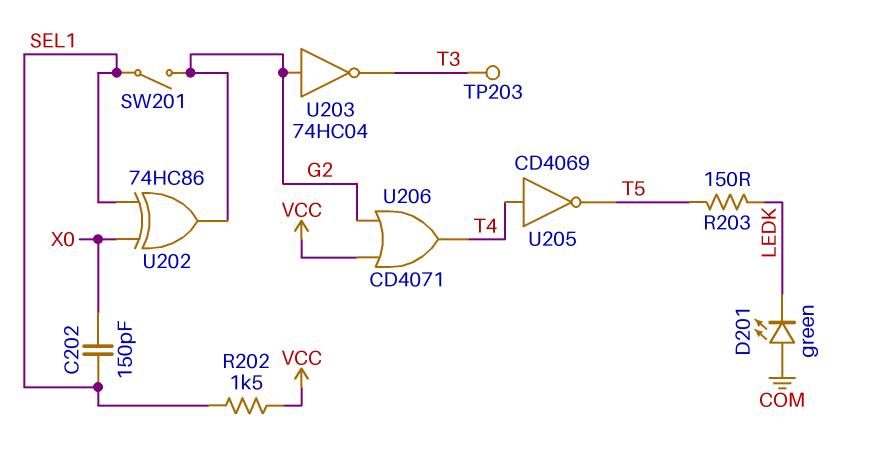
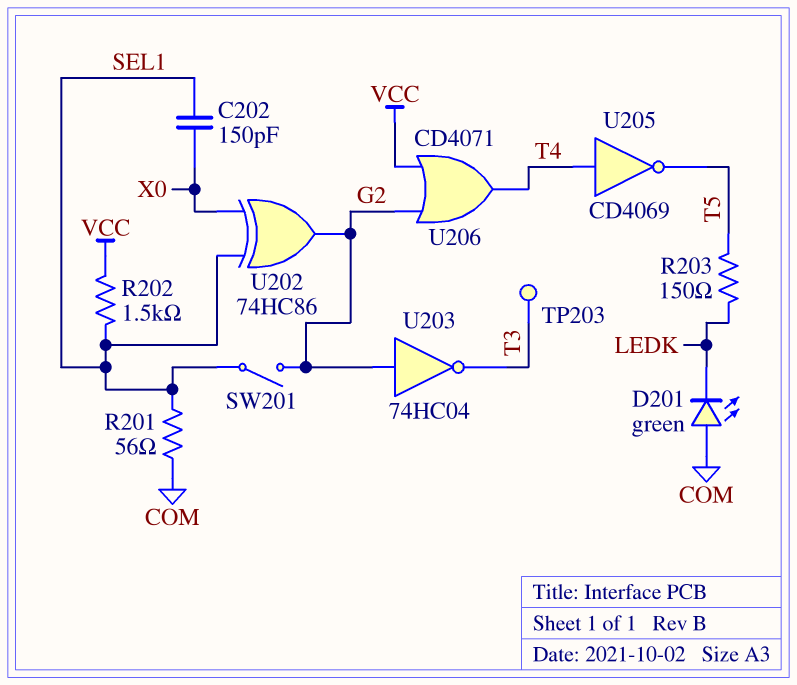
R201: none -> 56 (COM, SEL1)

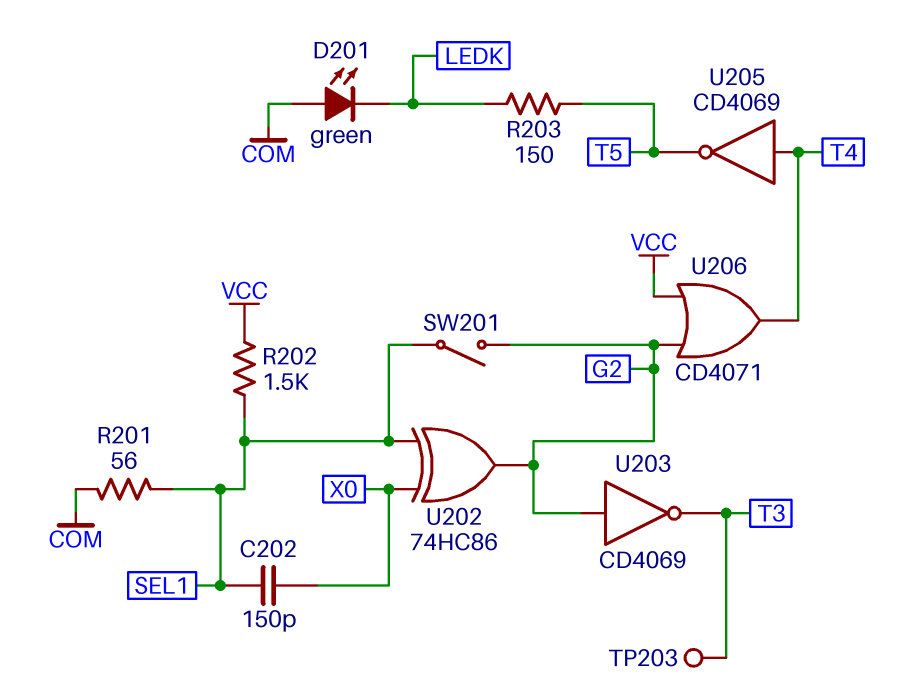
U203: NOT 74HC04 (in G2, out T3) -> NOT CD4069 (in G2, out T3)

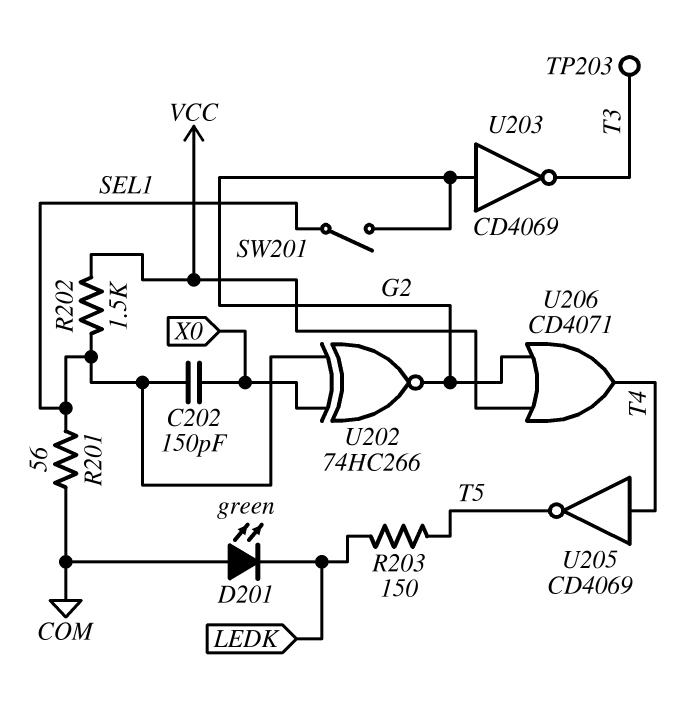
U202: XOR 74HC86 (in SEL1, in X0, out G2) -> XNOR 74HC266 (in SEL1, in X0, out G2)

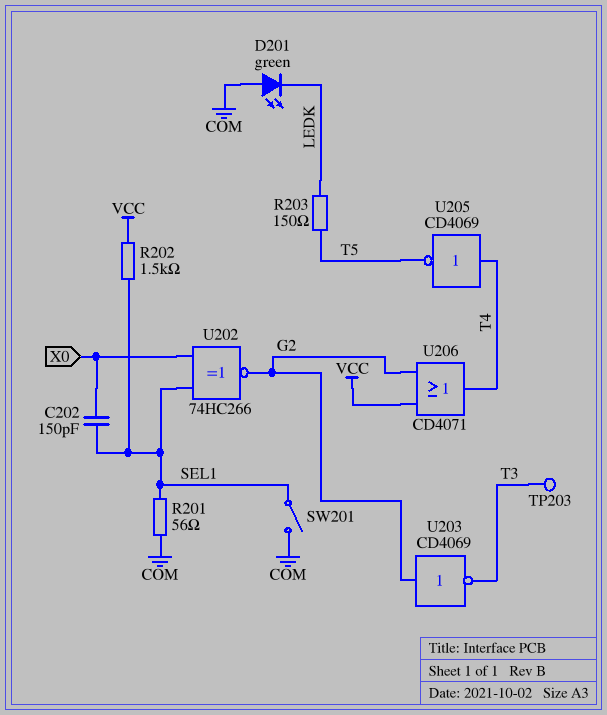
SW201: switch (G2, SEL1) -> switch (COM, SEL1)

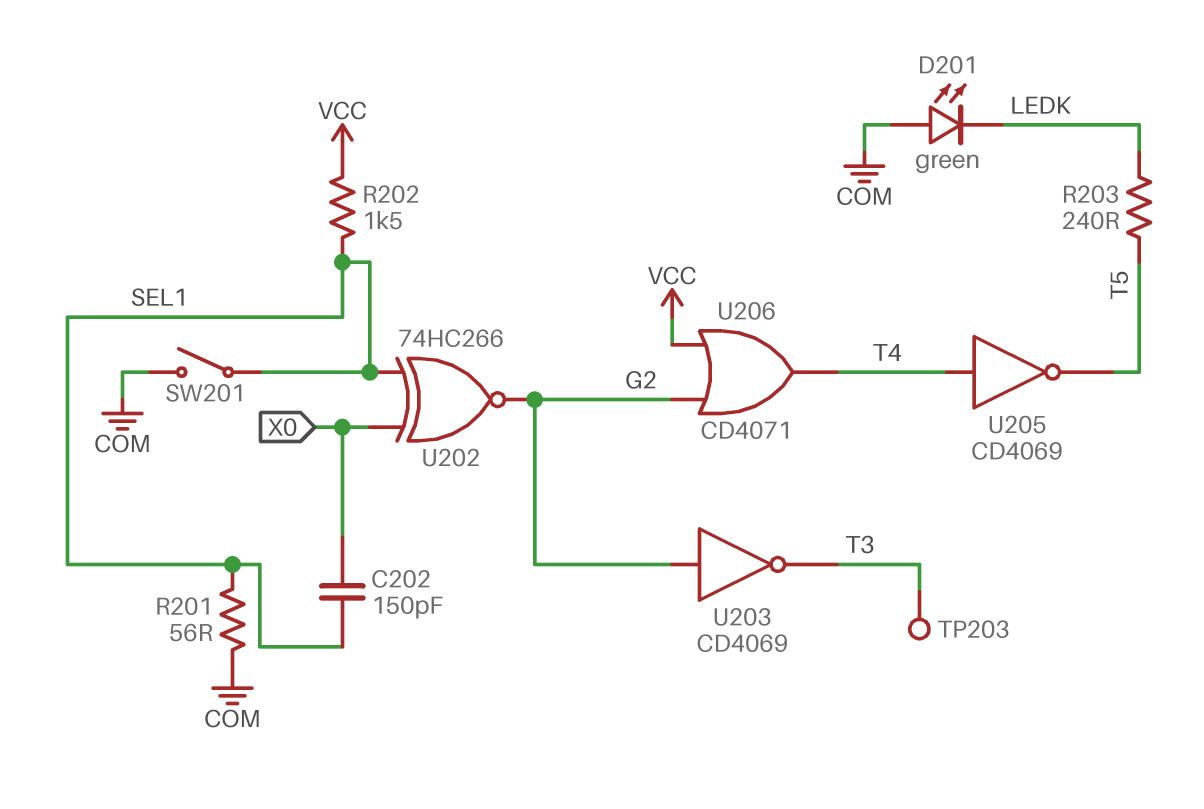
R203: 150 (LEDK, T5) -> 240 (LEDK, T5)

